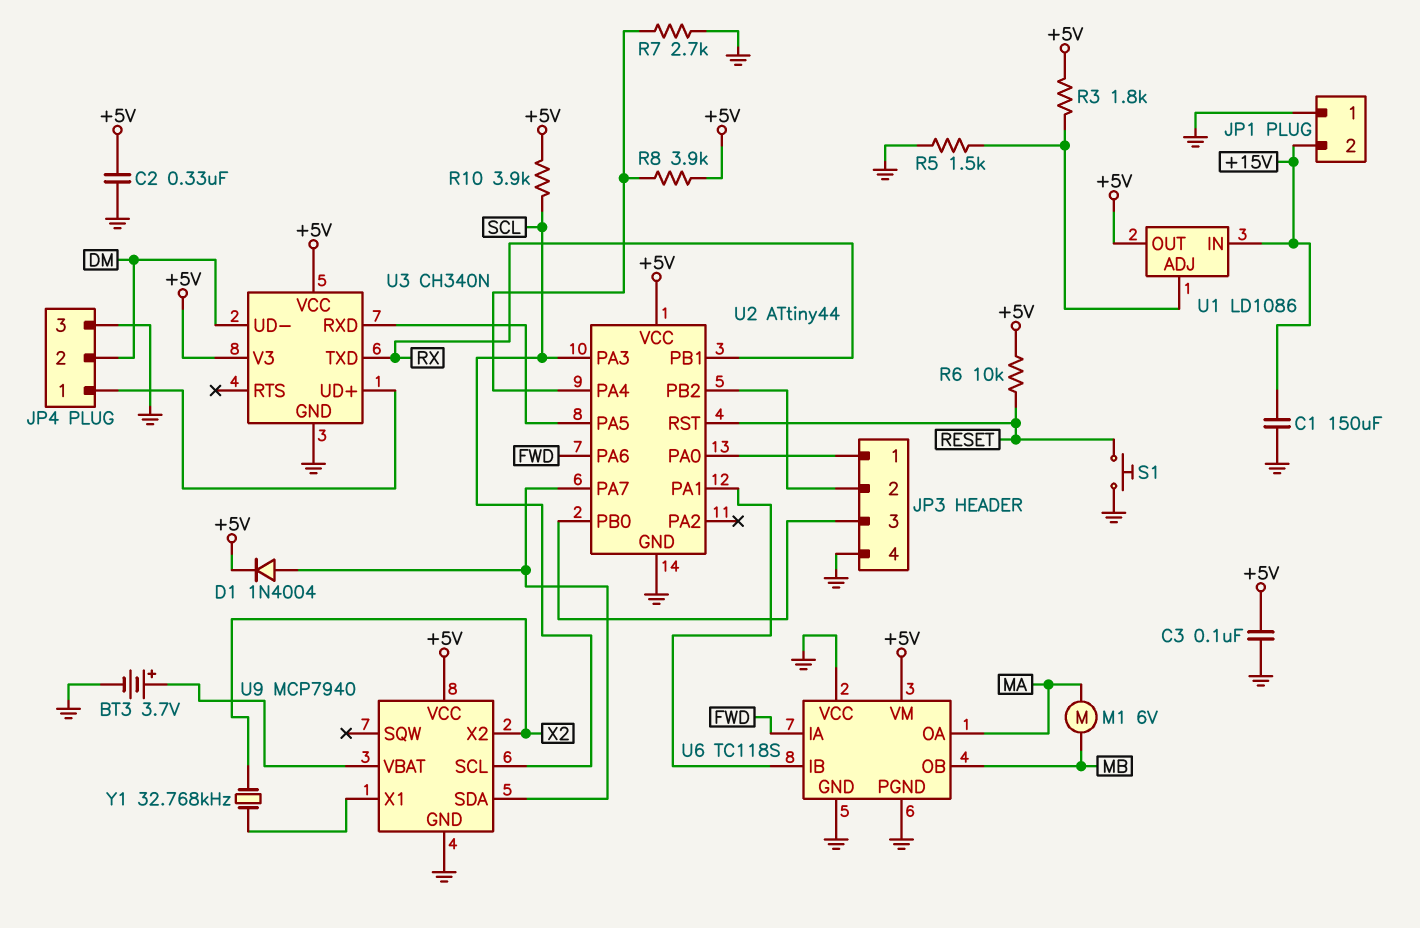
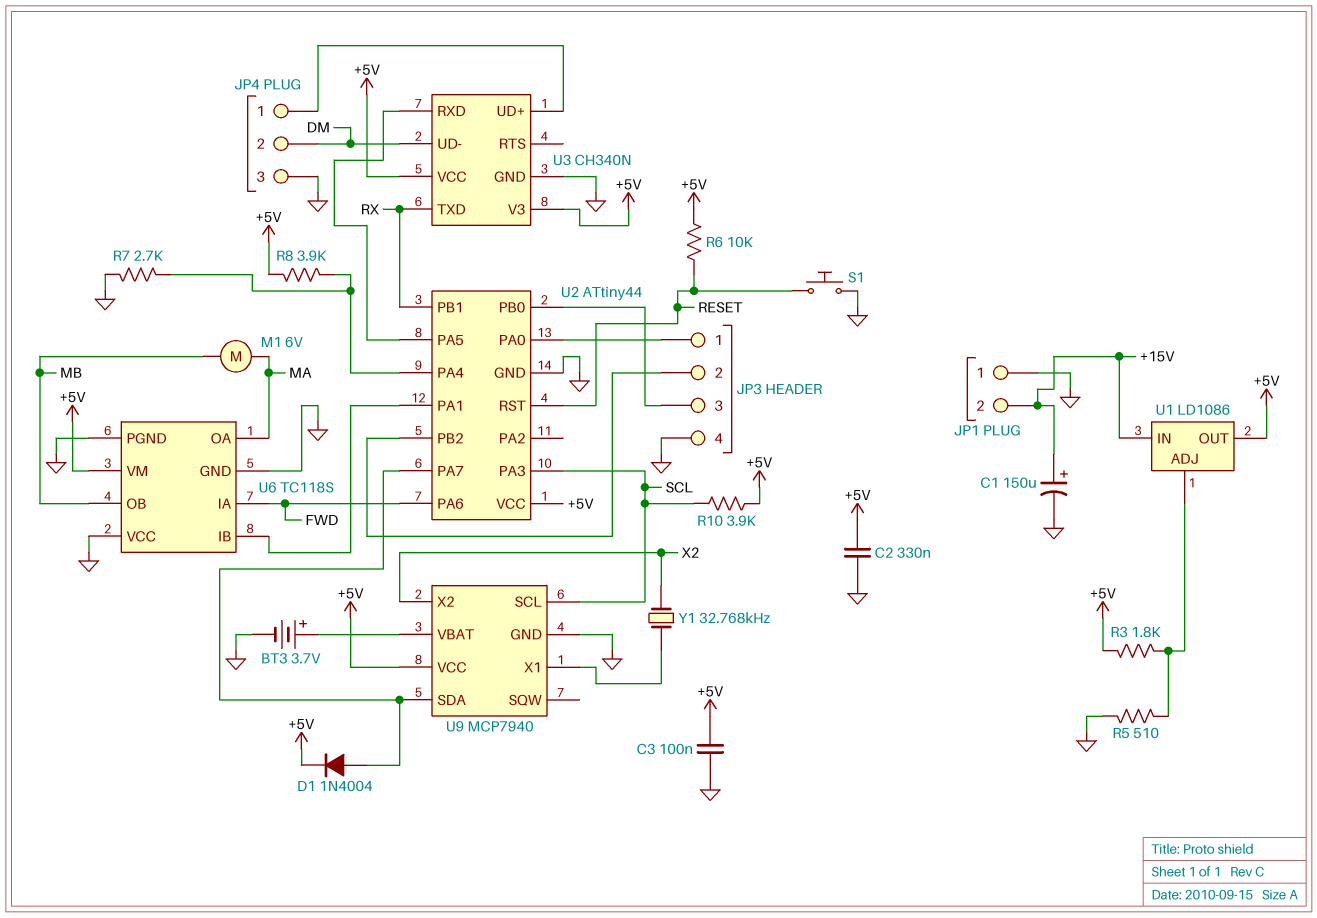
C1: 150uF (+15V, GND) -> 150uF (plus +15V, minus GND)
R5: 1.5k (GND, U1/ADJ) -> 510 (GND, U1/ADJ)

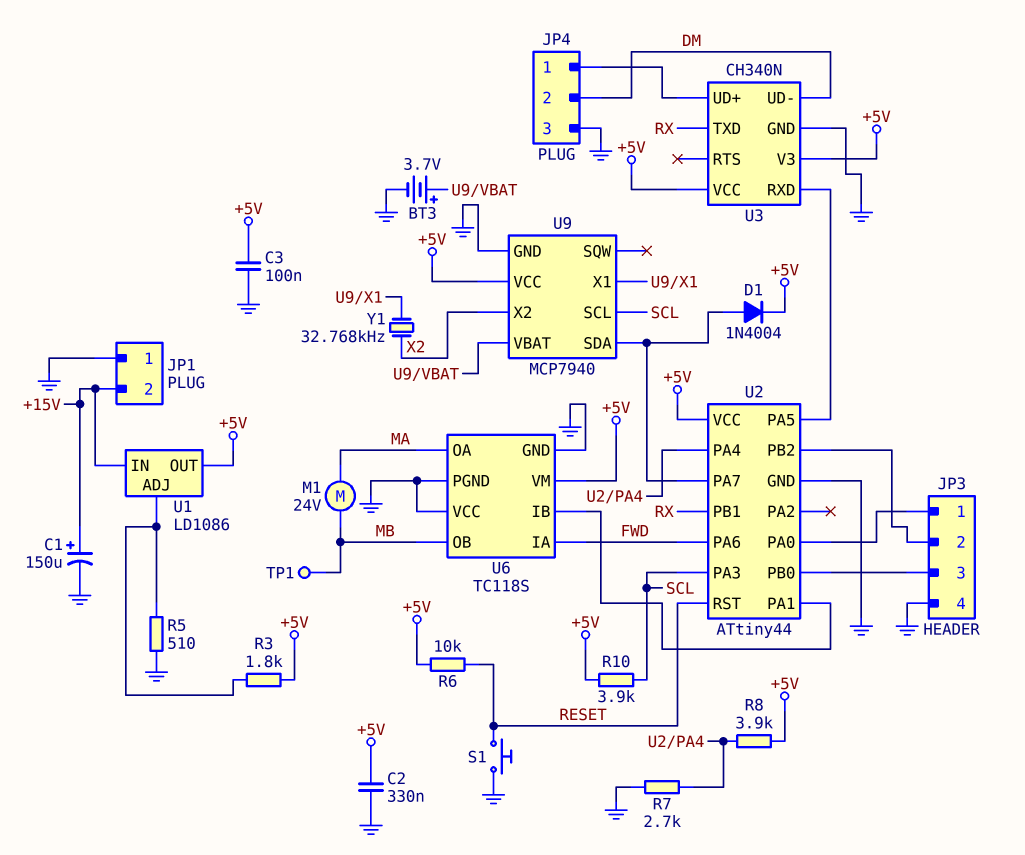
M1: motor 6V (MA, MB) -> motor 24V (MA, MB)
TP1: none -> test point (MB)

